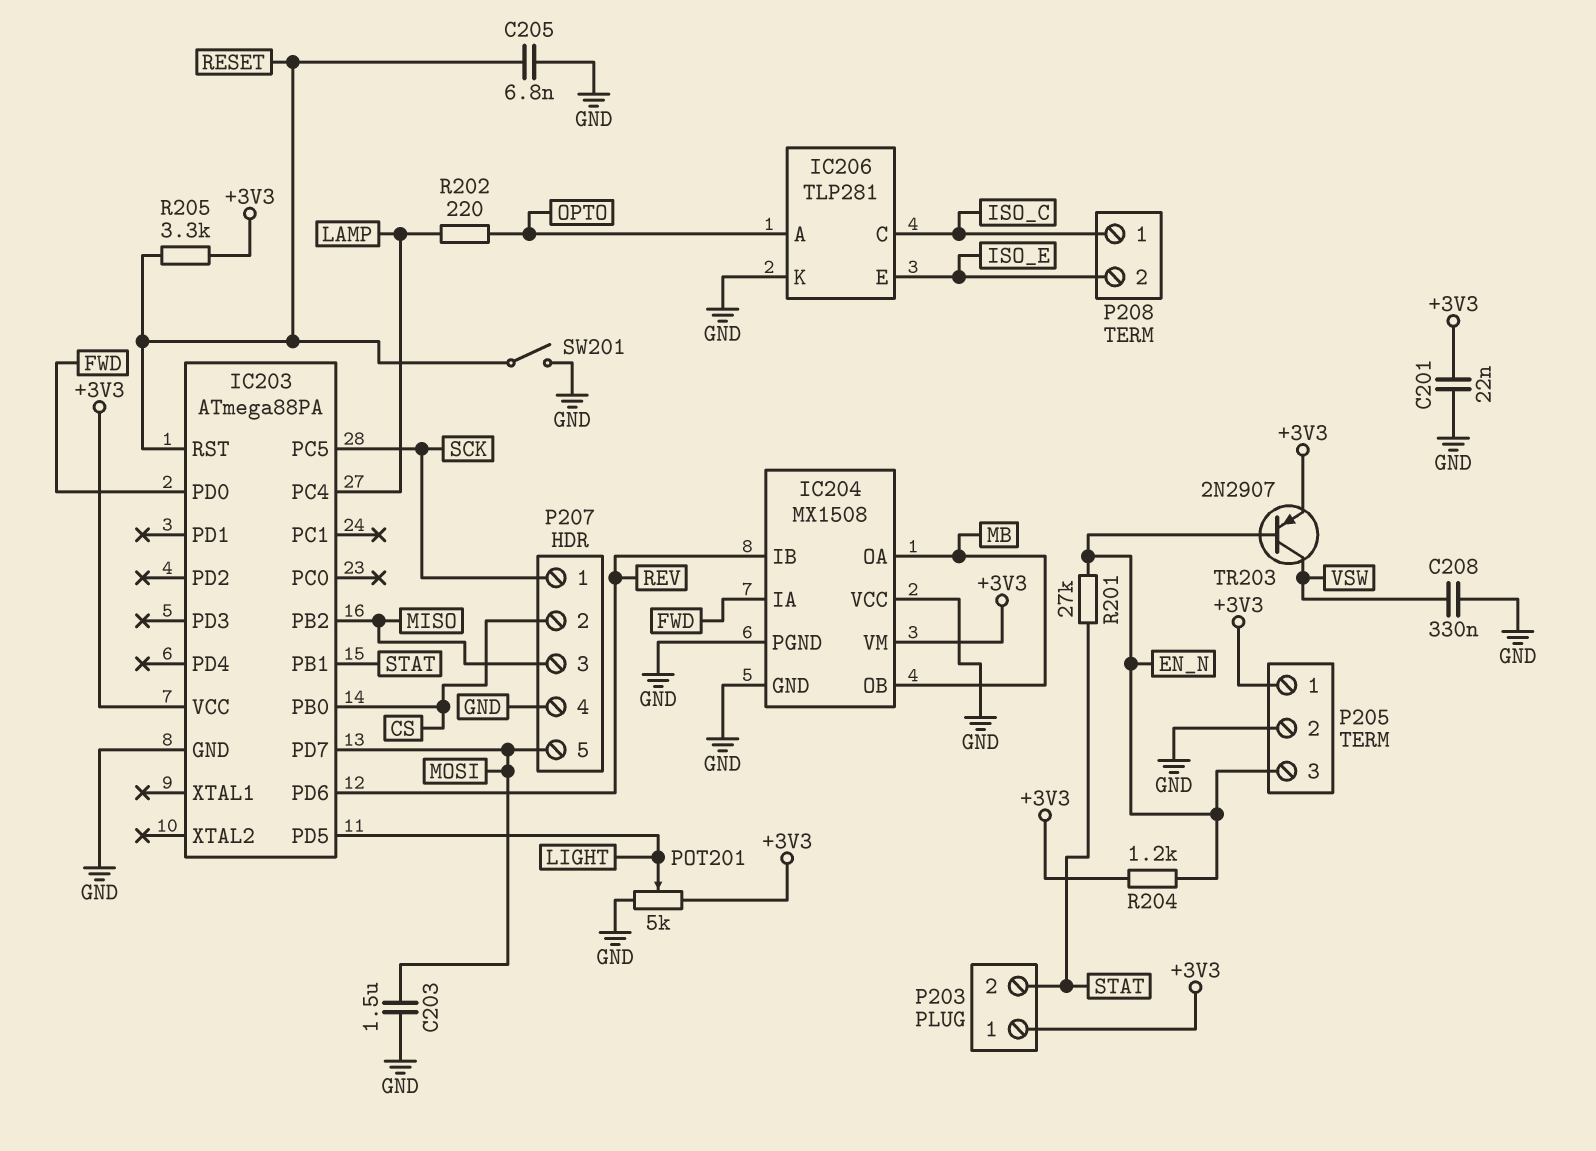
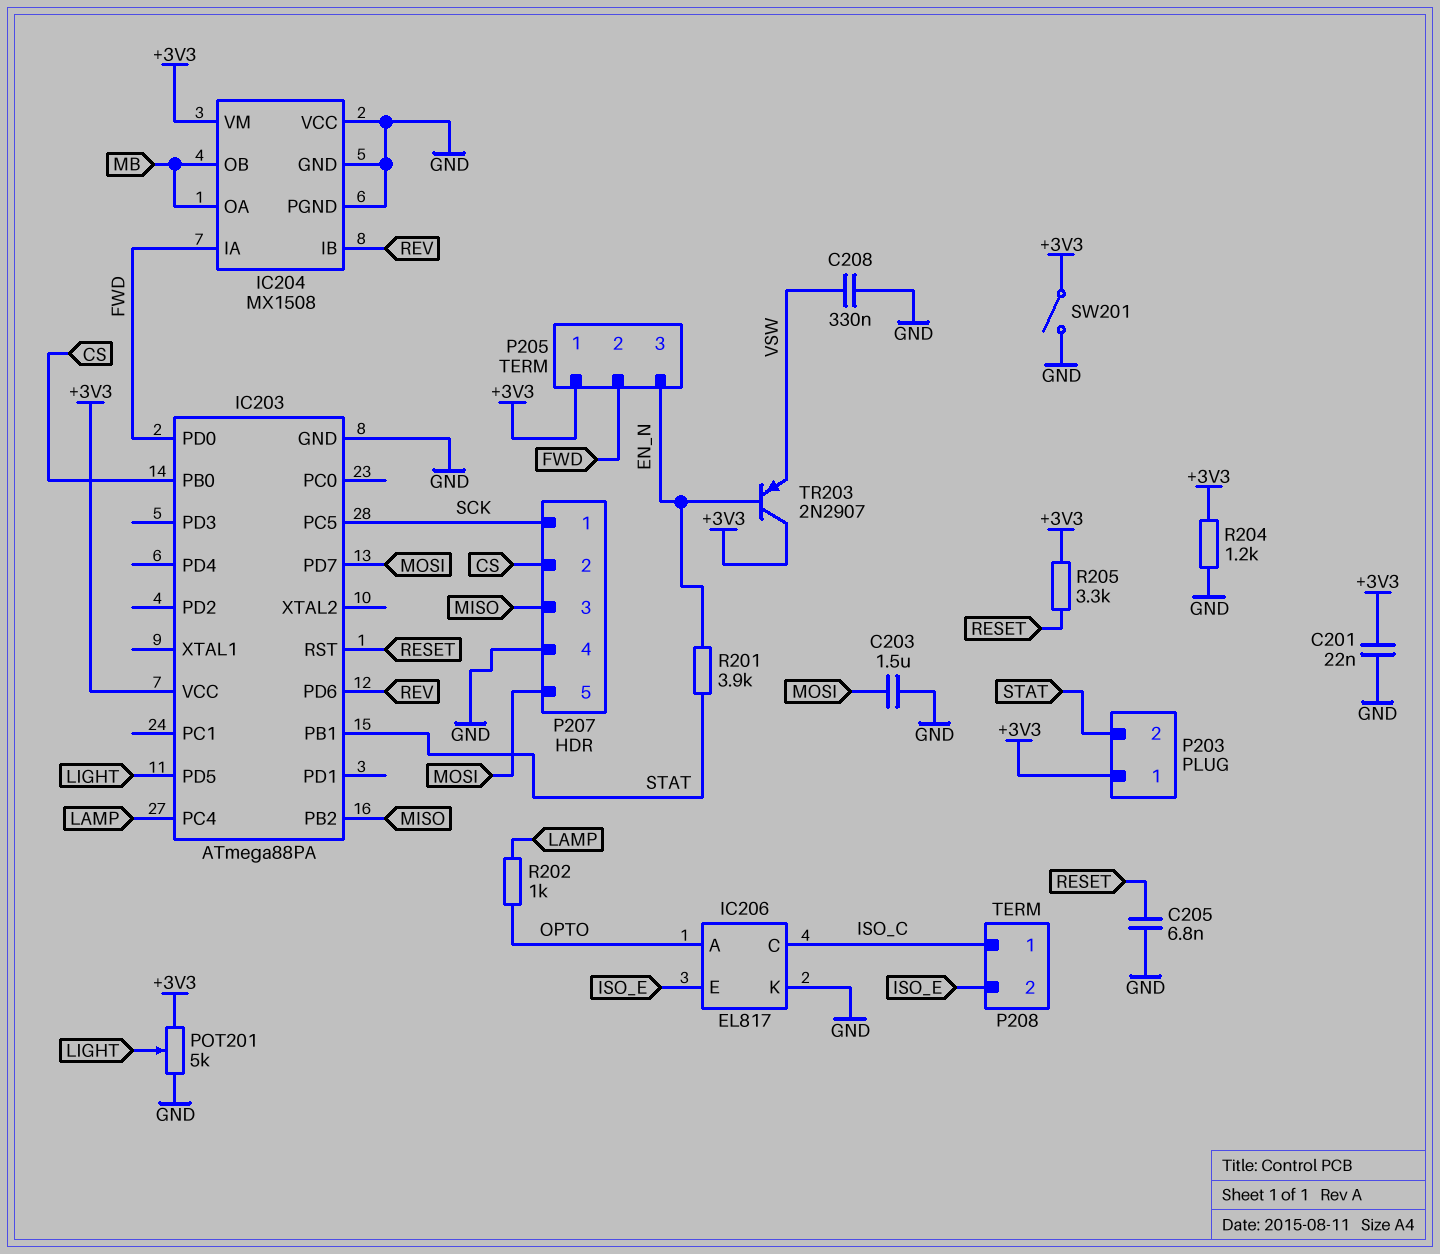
IC206: TLP281 -> EL817
P205 pin 2: GND -> FWD
R201: 27k (EN_N, STAT) -> 3.9k (EN_N, STAT)
R202: 220 (LAMP, OPTO) -> 1k (LAMP, OPTO)
R204: 1.2k (+3V3, EN_N) -> 1.2k (+3V3, GND)
SW201: switch (GND, RESET) -> switch (+3V3, GND)
TR203: PNP 2N2907 (B EN_N, C VSW, E +3V3) -> PNP 2N2907 (B EN_N, C +3V3, E VSW)

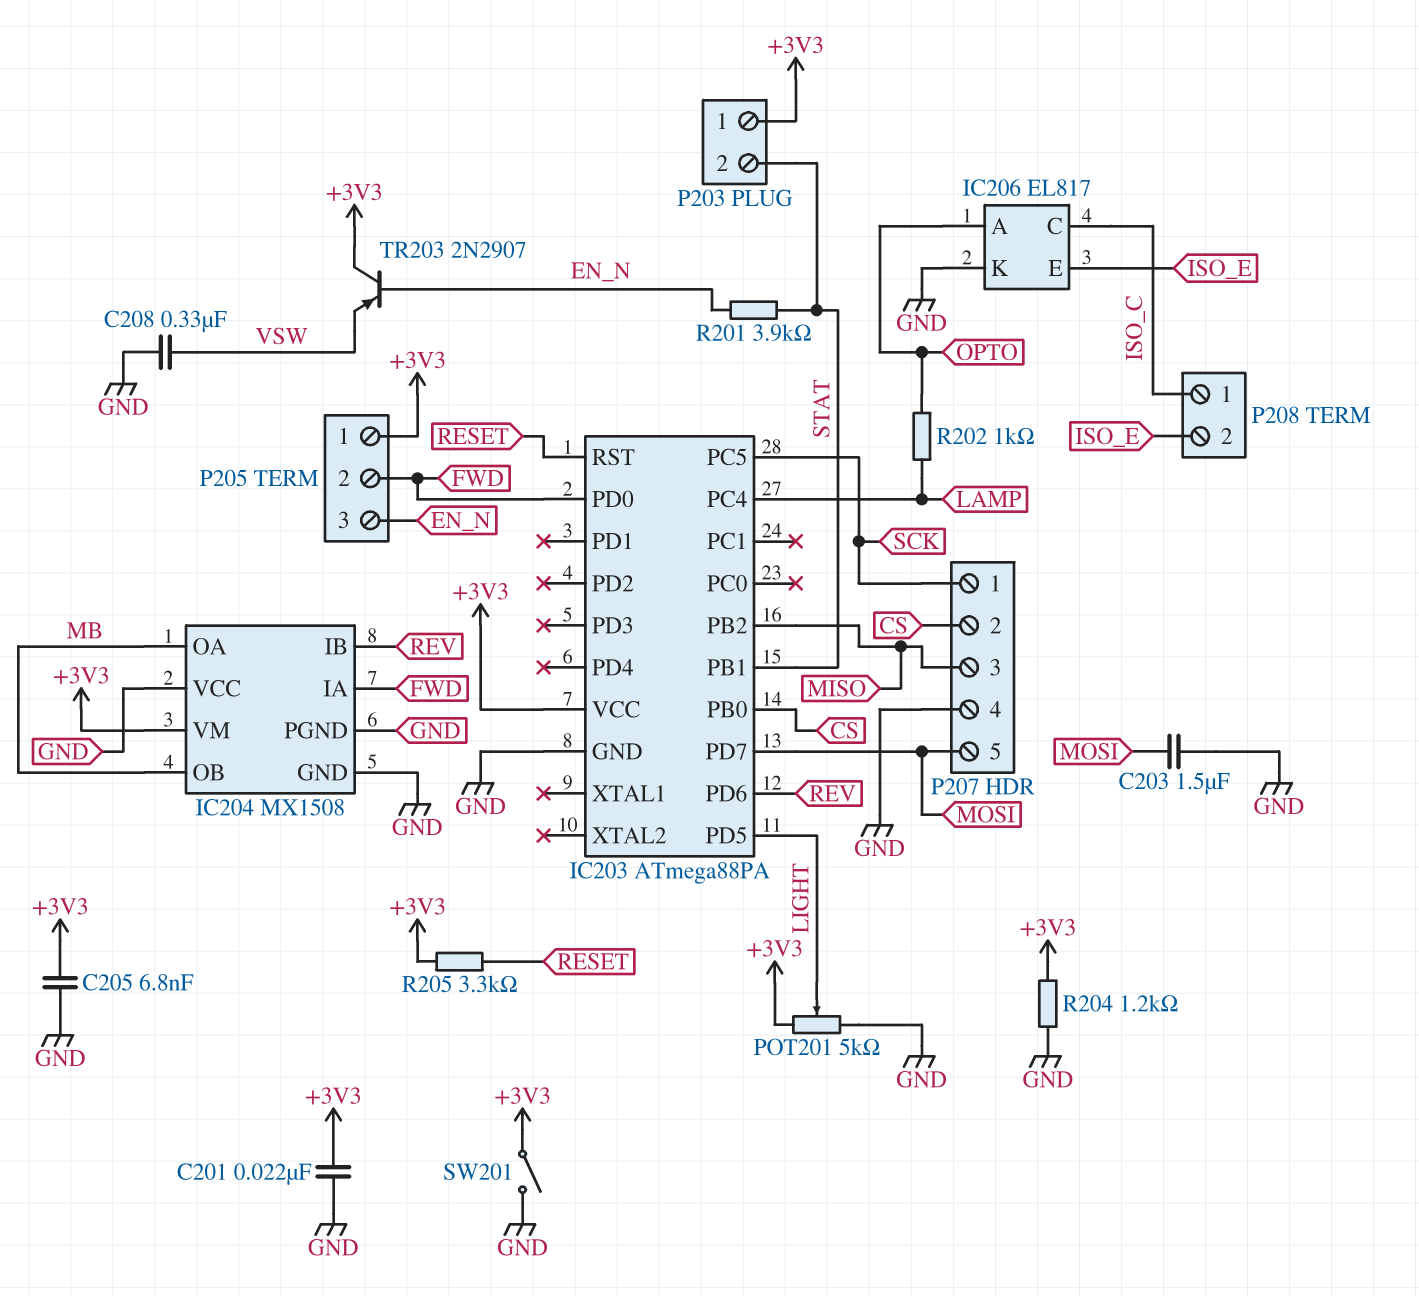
C205: 6.8nF (GND, RESET) -> 6.8nF (+3V3, GND)

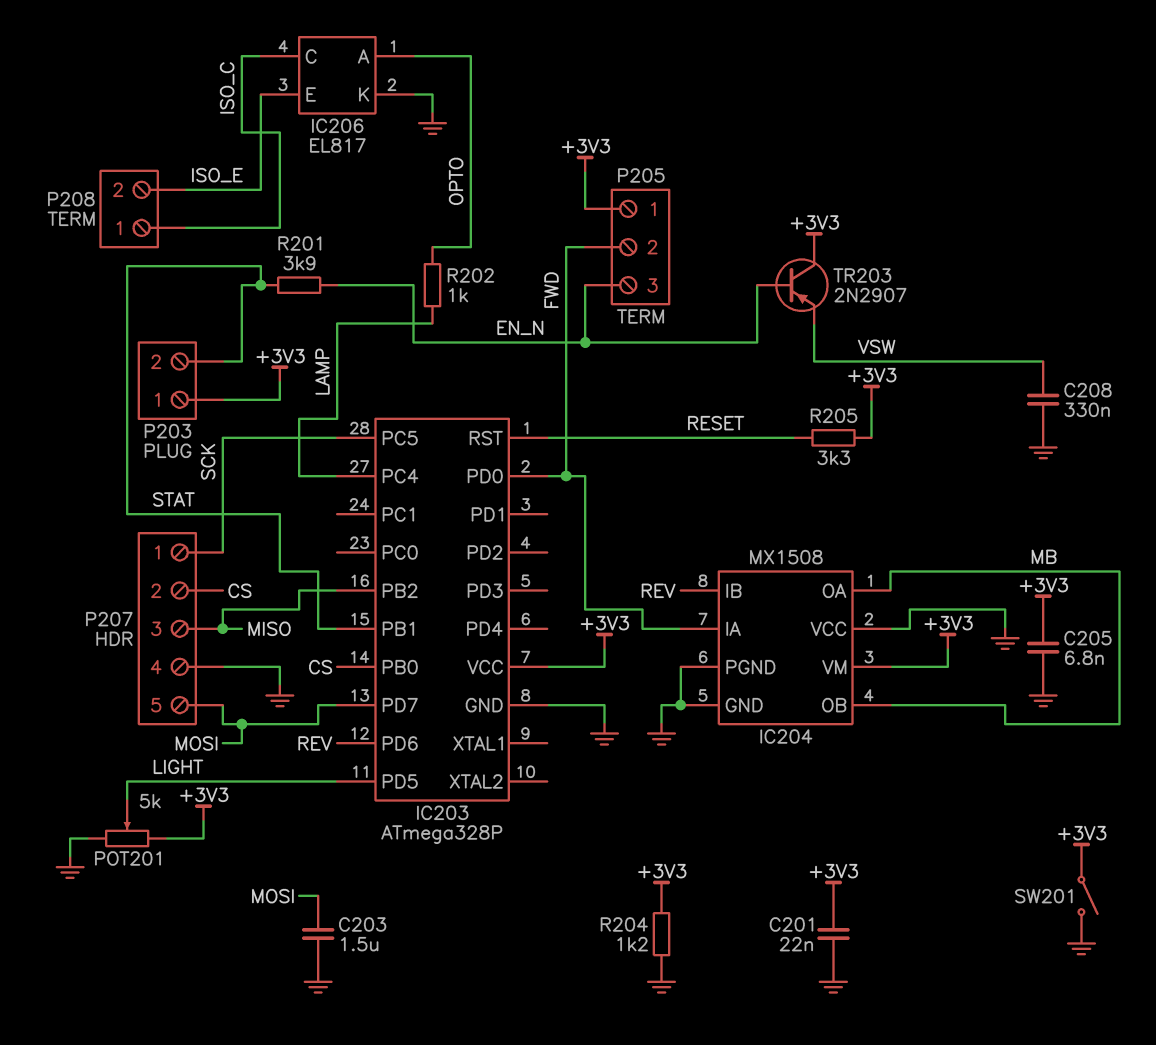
IC203: ATmega88PA -> ATmega328P

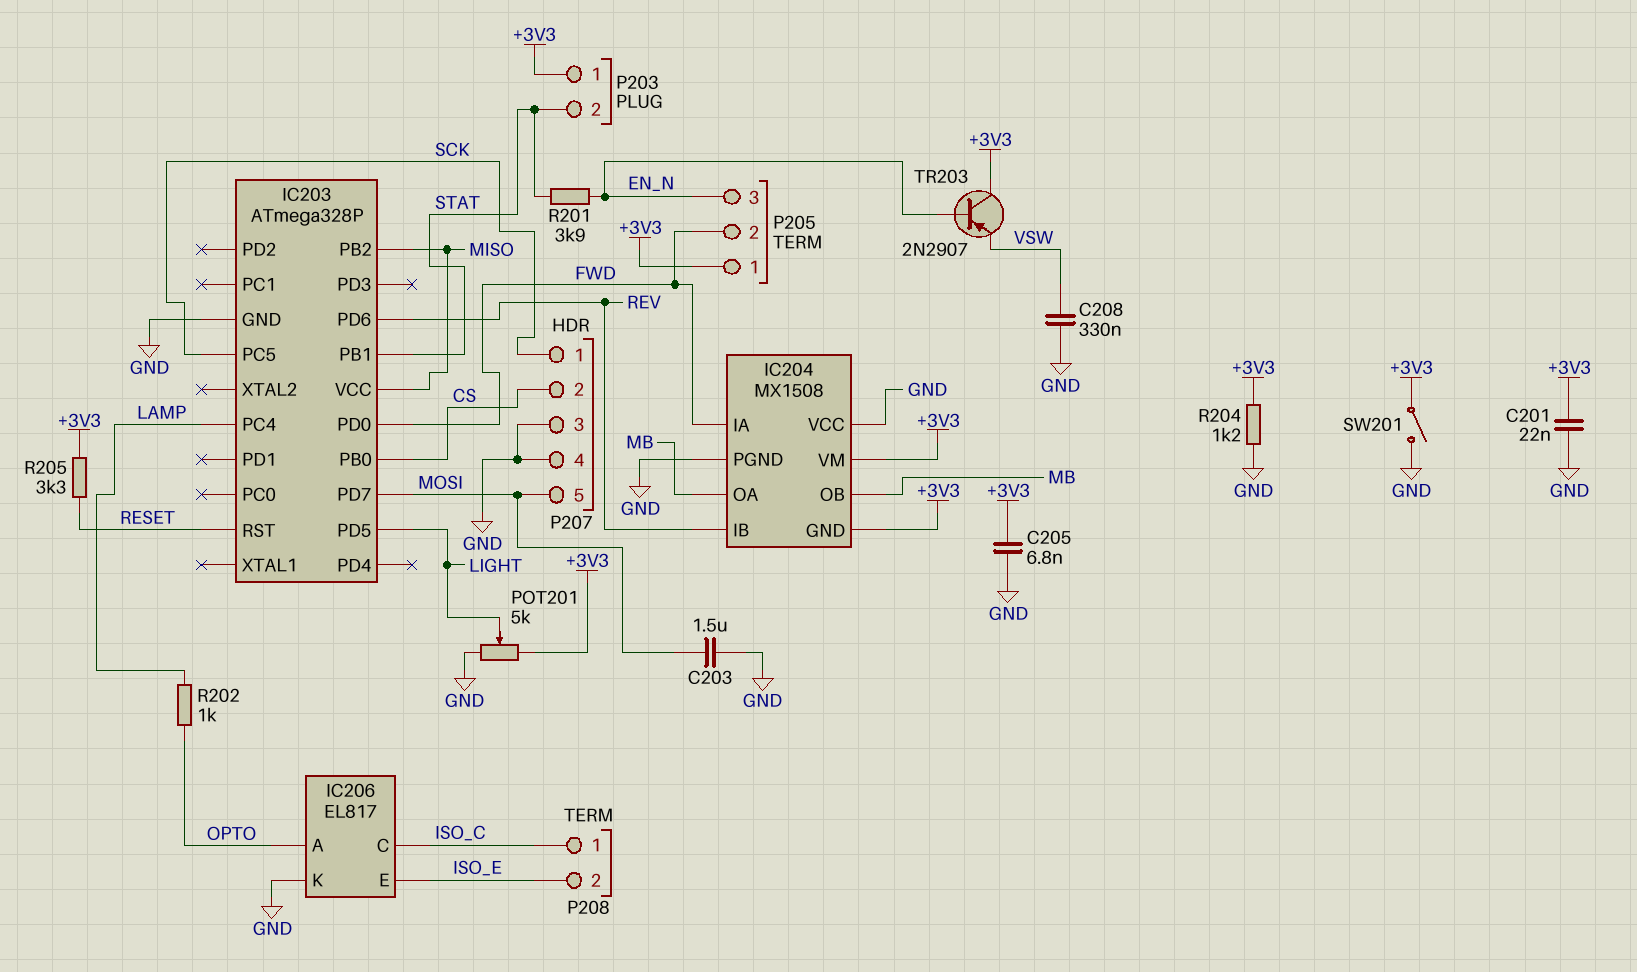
IC203 pin VCC: +3V3 -> MISO
IC204 pin GND: GND -> +3V3
P207 pin 3: MISO -> GND

